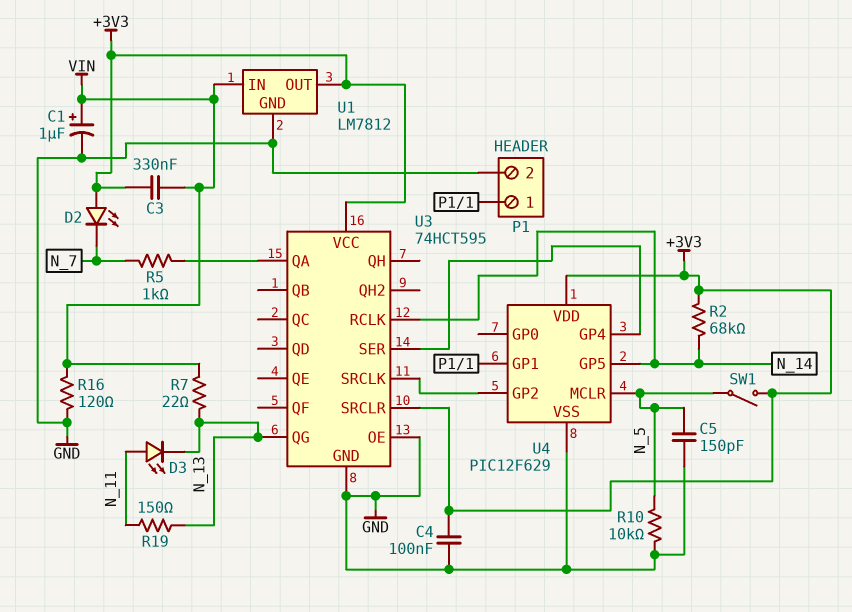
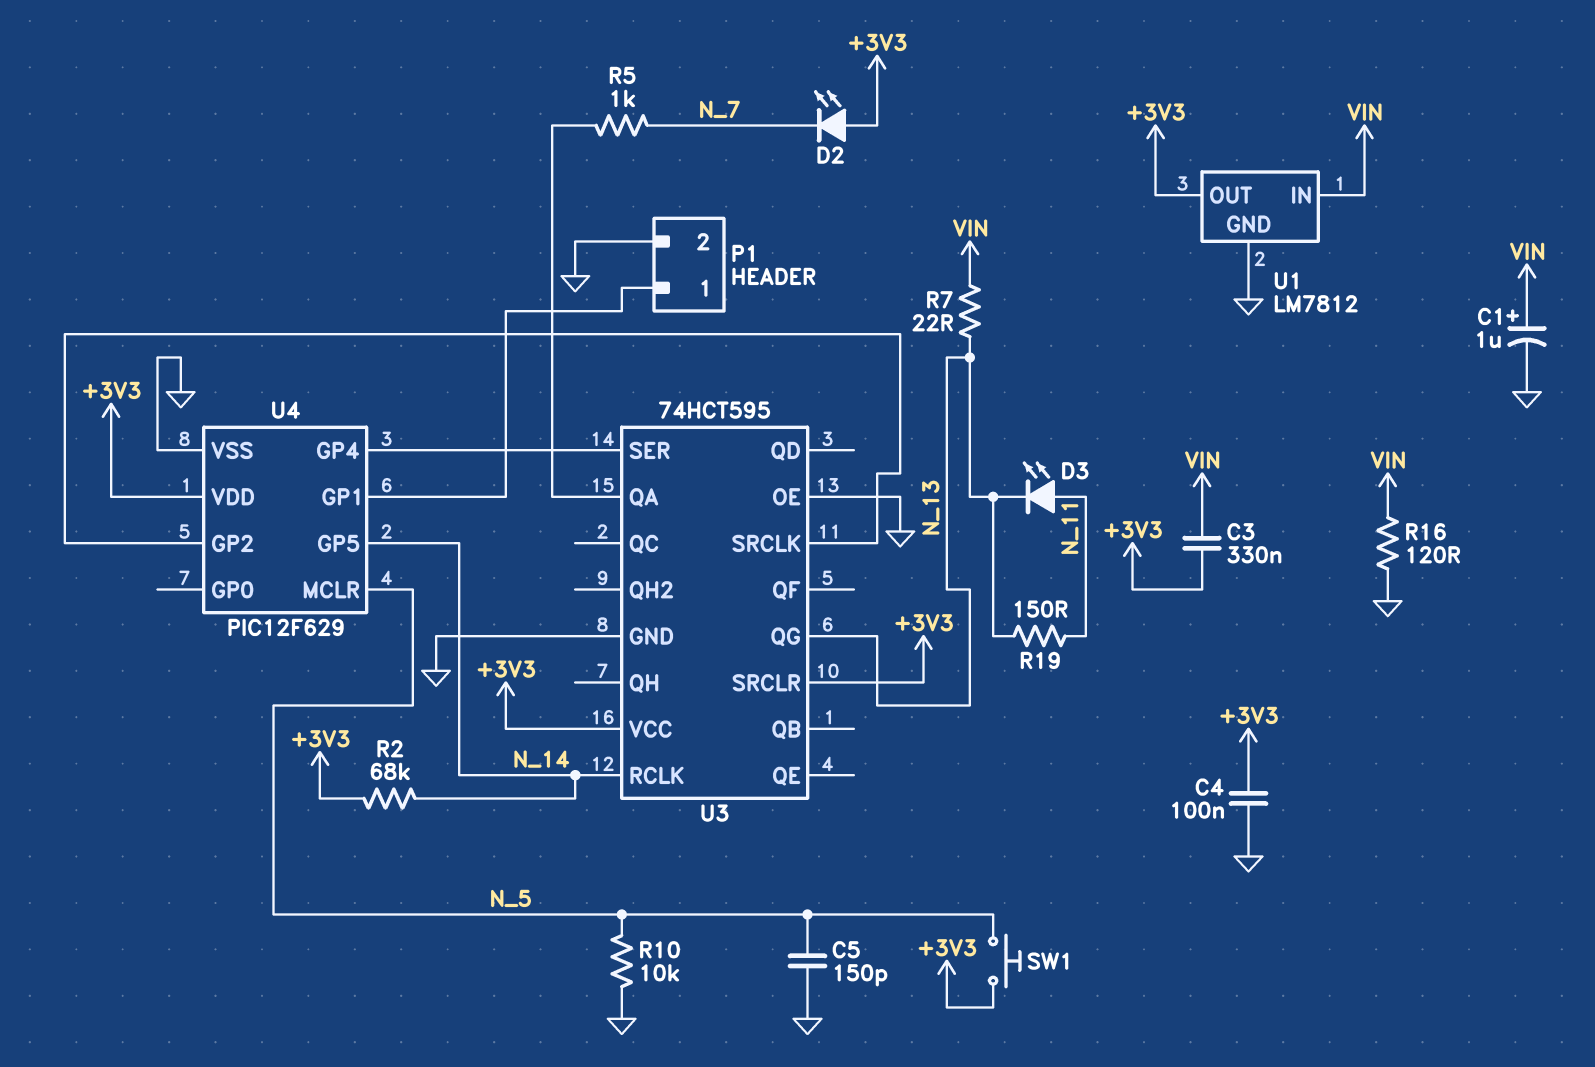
SW1: switch (+3V3, N_5) -> button (+3V3, N_5)

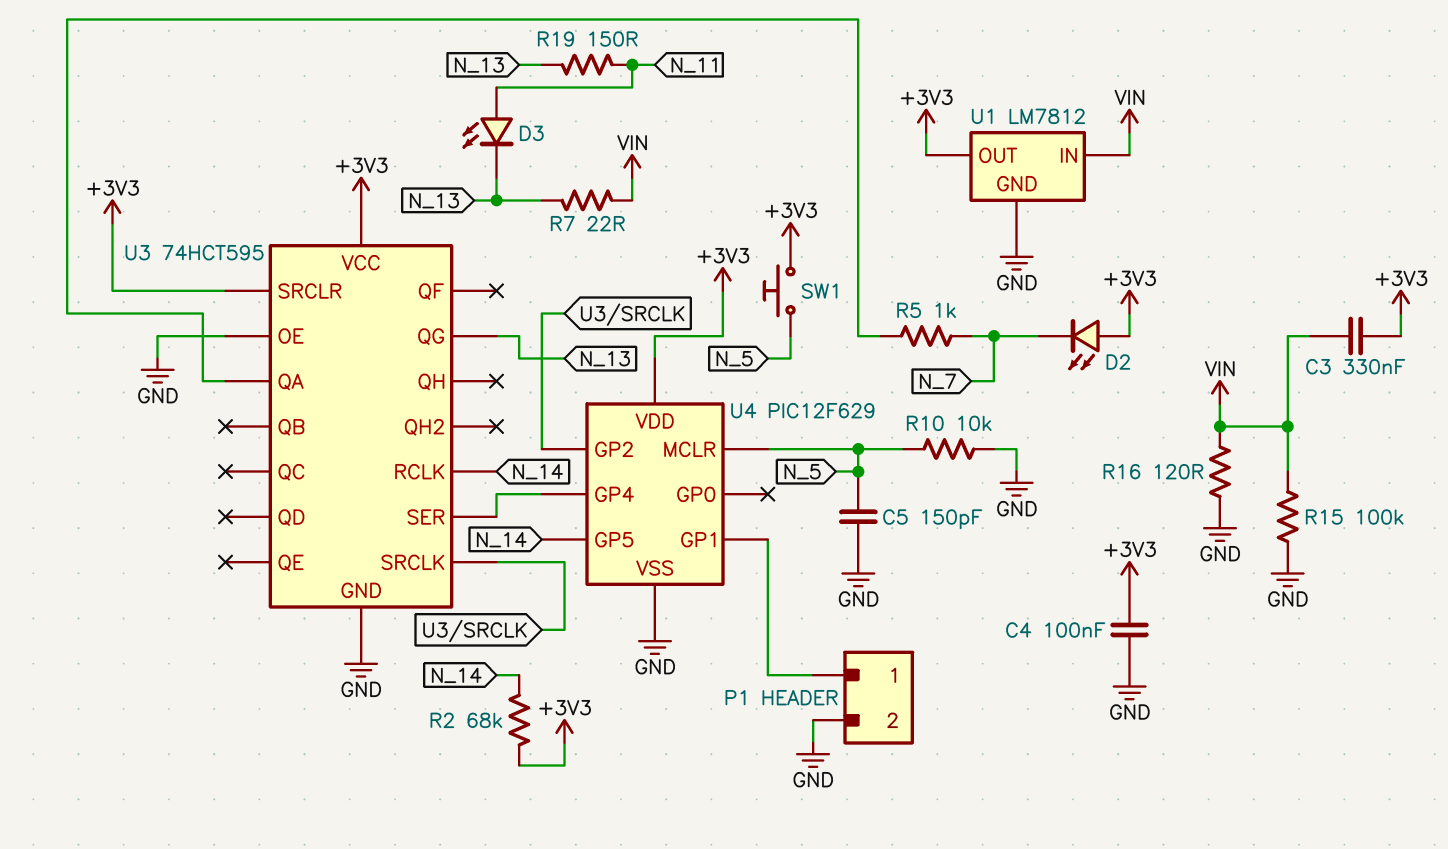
C1: 1uF (plus VIN, minus GND) -> none
R15: none -> 100k (GND, VIN)

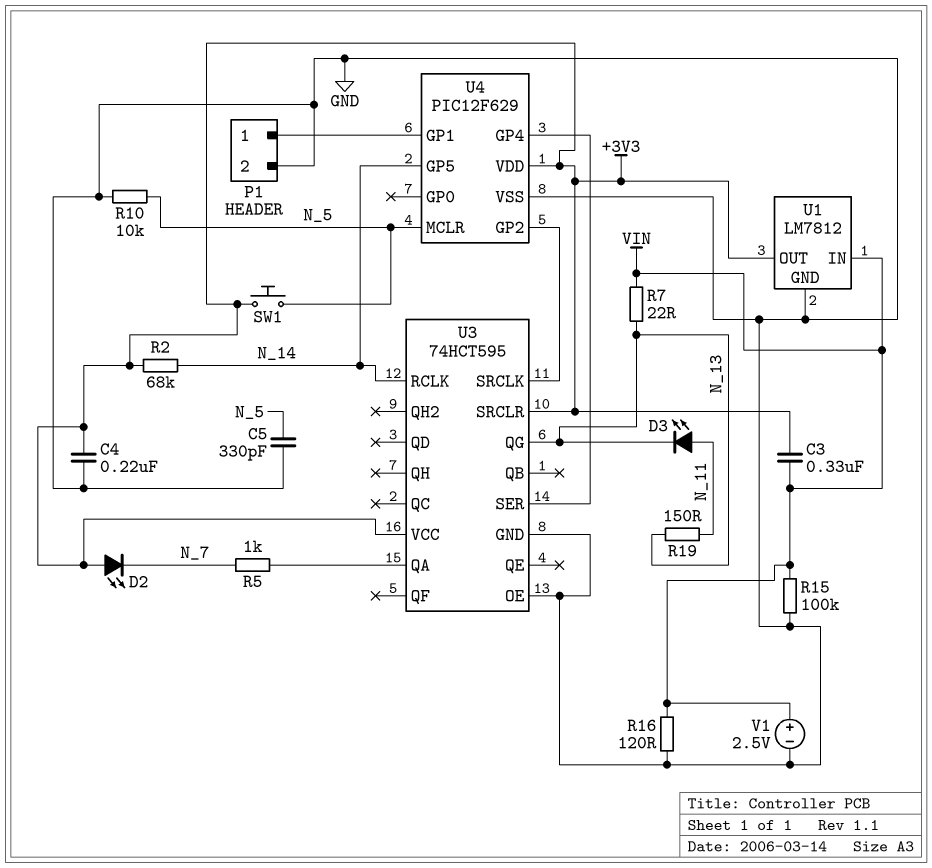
C4: 100nF (+3V3, GND) -> 220nF (+3V3, GND)
C5: 150pF (GND, N_5) -> 330pF (GND, N_5)
V1: none -> 2.5V (plus VIN, minus GND)

